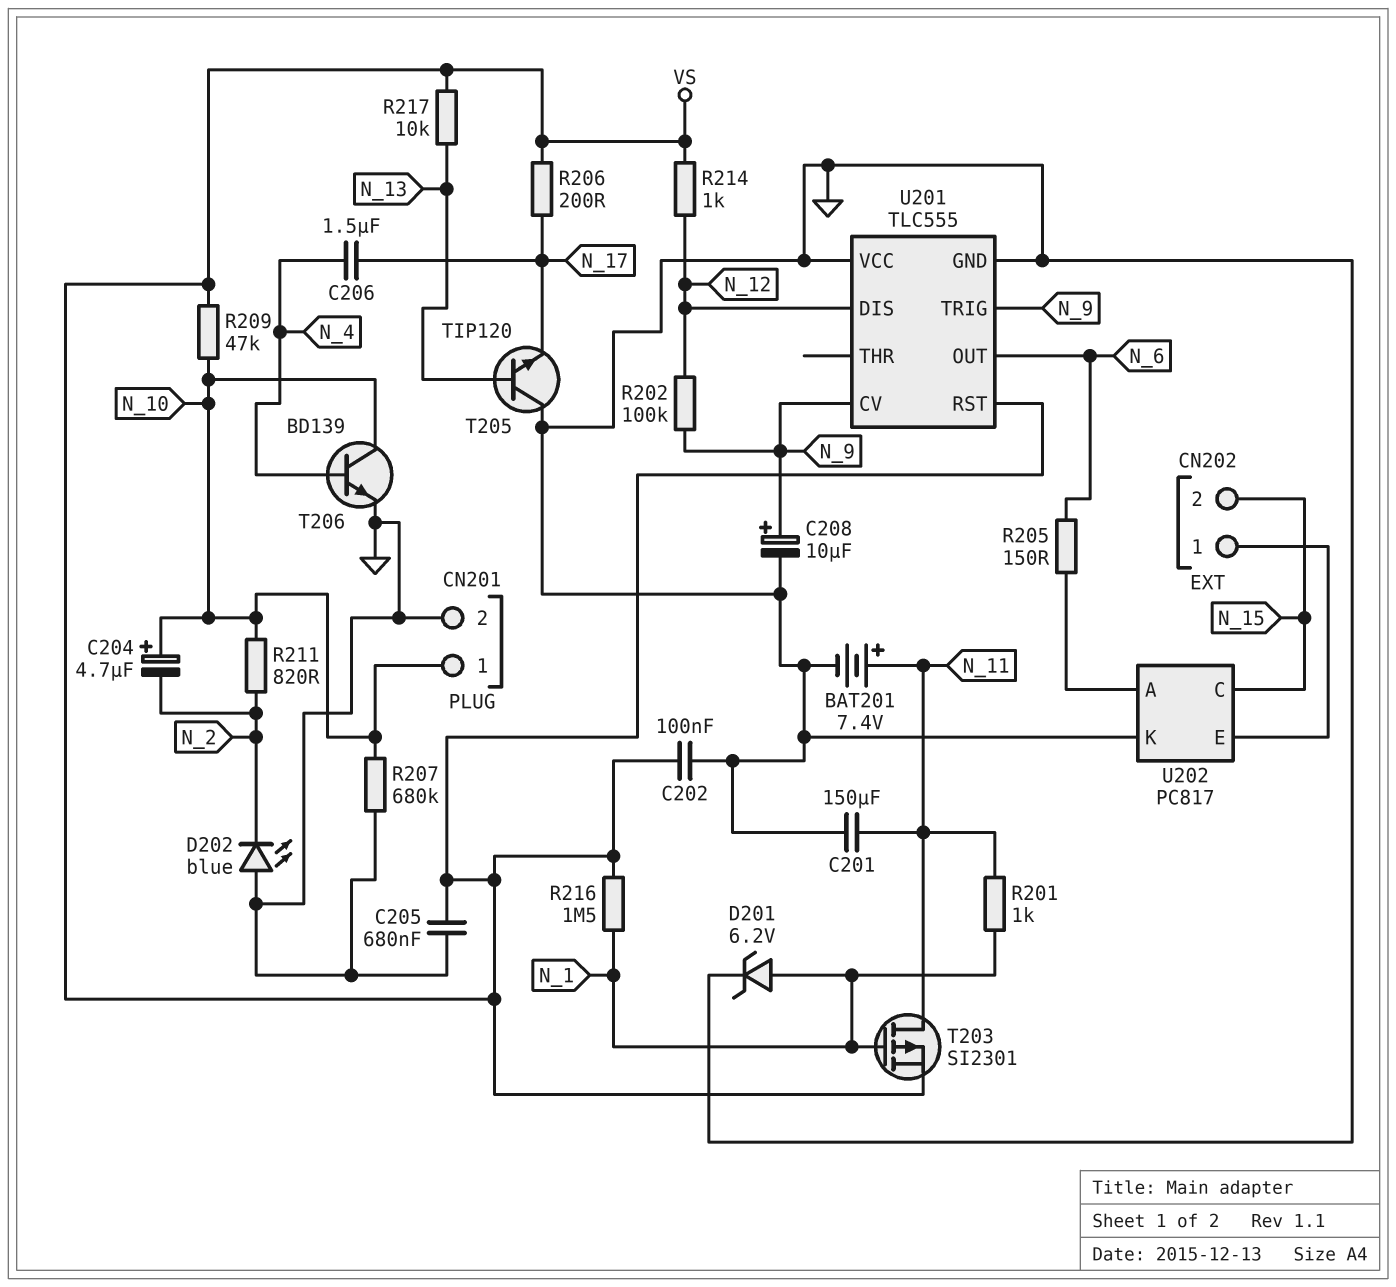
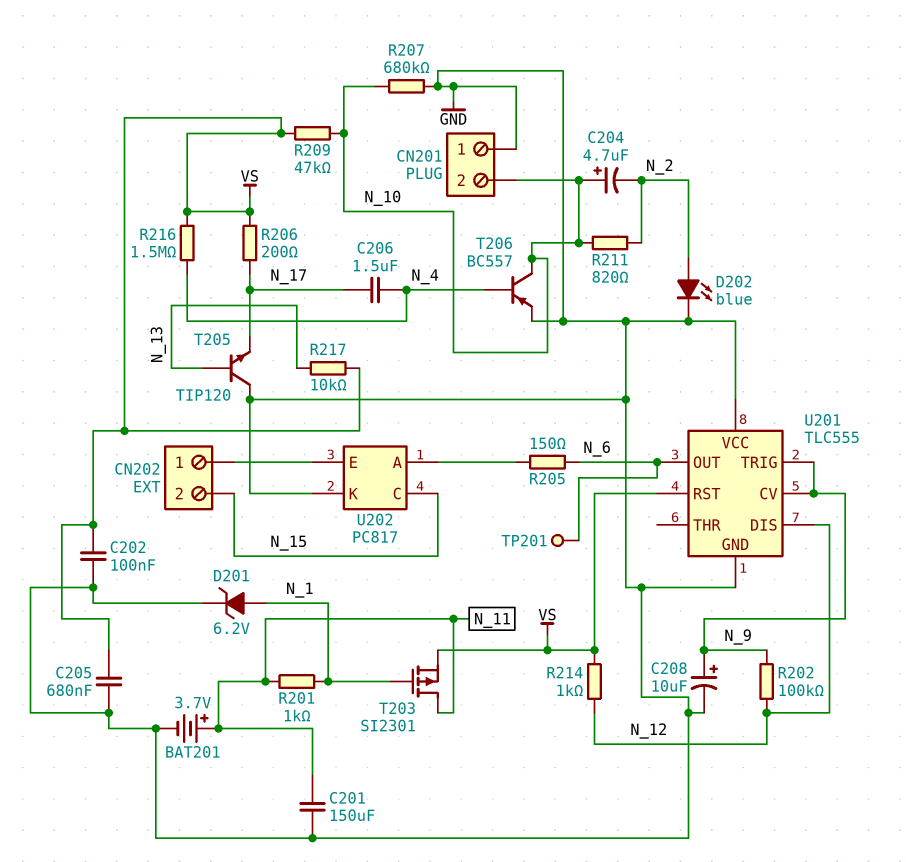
BAT201: 7.4V (plus N_11, minus GND) -> 3.7V (plus N_11, minus GND)
CN201 pin 1: N_10 -> GND
CN201 pin 2: GND -> N_10
D202: LED blue (A GND, K N_2) -> LED blue (A N_2, K GND)
R216: 1.5M (N_1, VS) -> 1.5M (N_4, VS)
T206: NPN BD139 (B N_4, C N_10, E GND) -> PNP BC557 (B N_4, C N_10, E GND)
TP201: none -> test point (N_6)

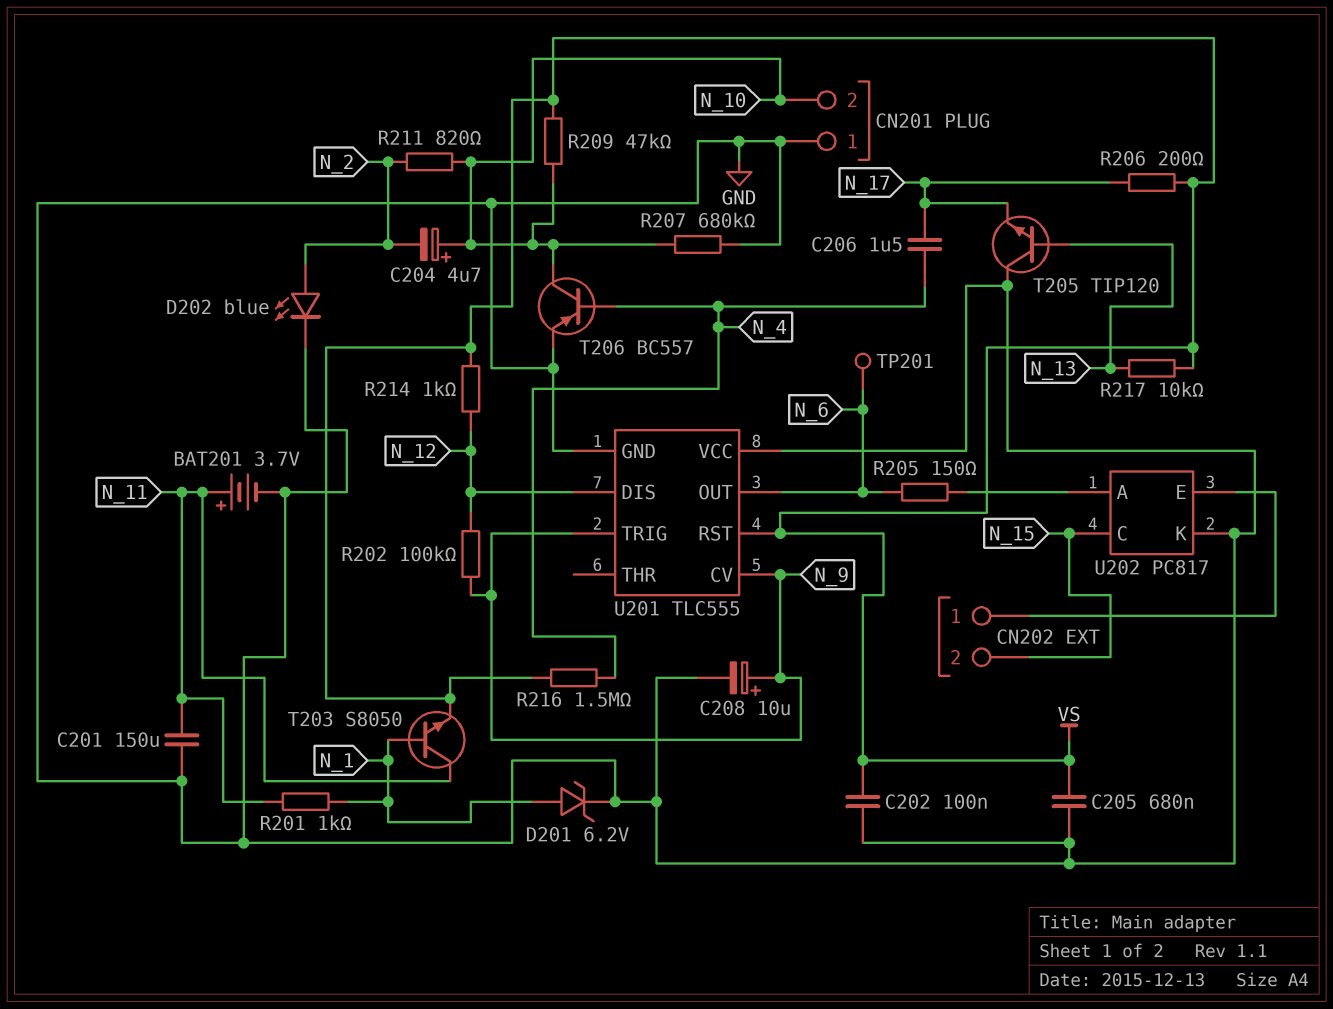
T203: PMOS SI2301 (G N_1, D N_11, S VS) -> NPN S8050 (B N_1, C N_11, E VS)

